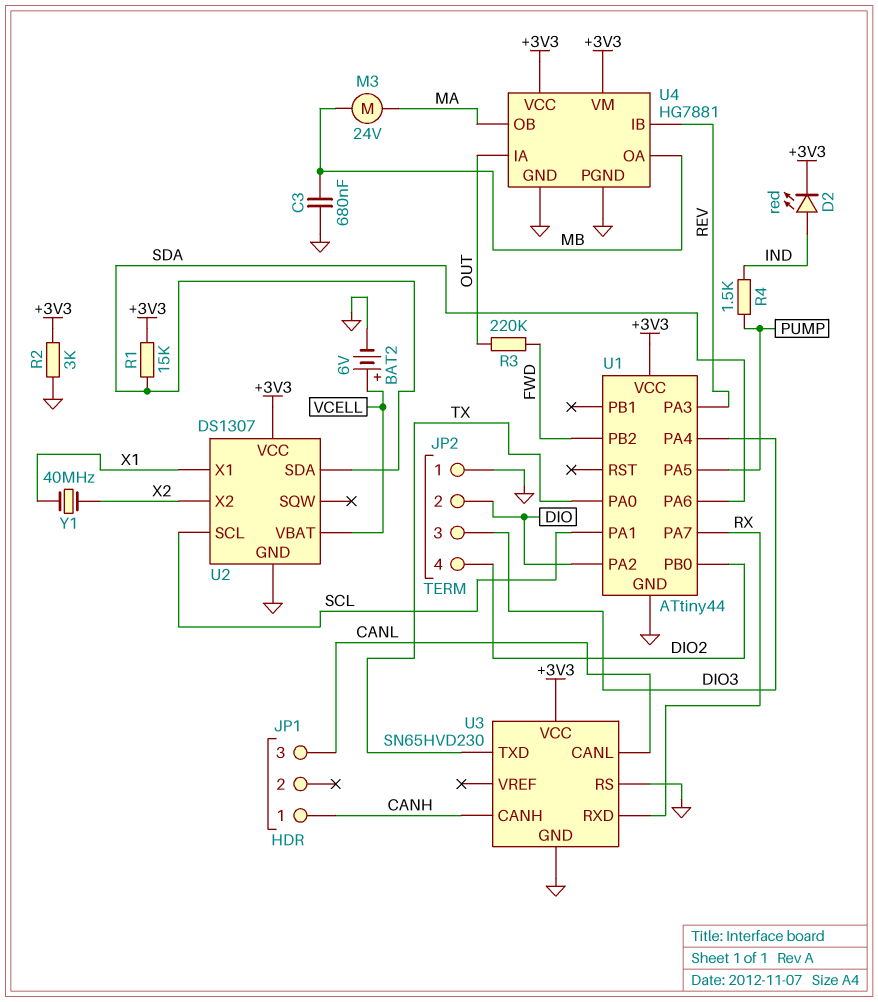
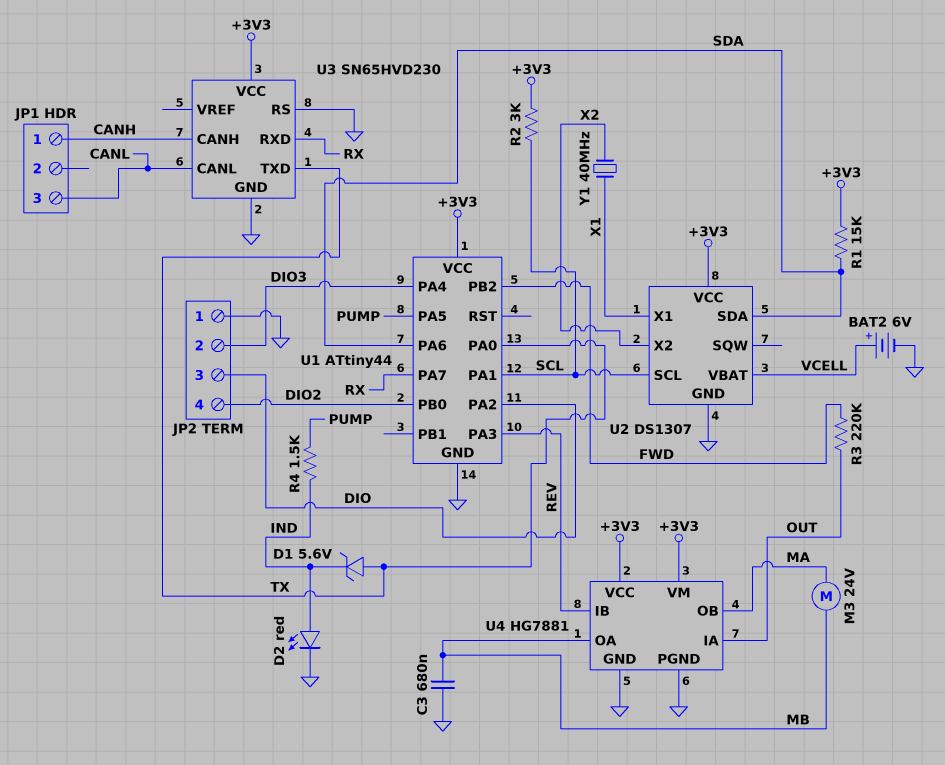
D1: none -> zener 5.6V (A TX, K IND)
D2: LED red (A IND, K +3V3) -> LED red (A IND, K GND)
JP2 pin 2: DIO -> DIO3
JP2 pin 3: DIO3 -> DIO
R2: 3k (+3V3, GND) -> 3k (+3V3, SCL)

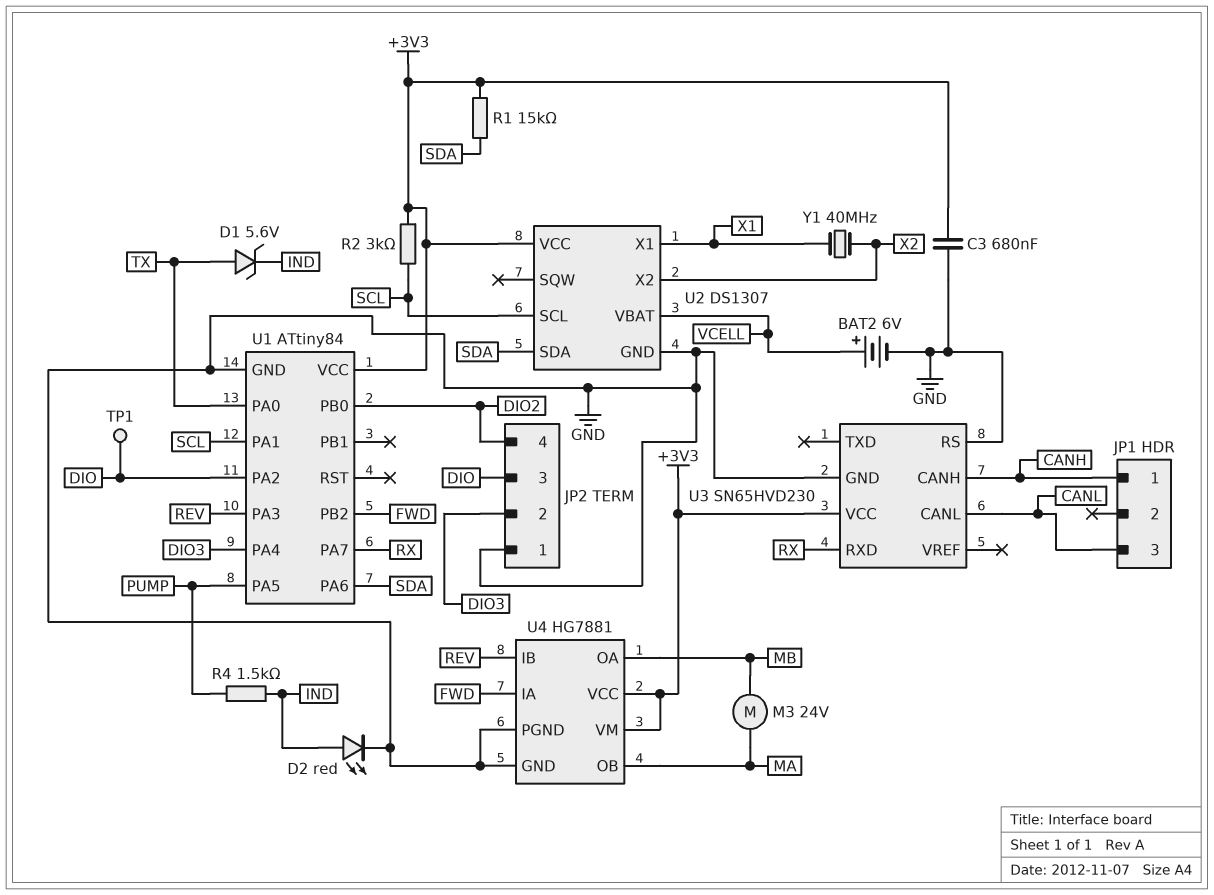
C3: 680nF (GND, MB) -> 680nF (+3V3, GND)
R3: 220k (FWD, OUT) -> none
TP1: none -> test point (DIO)
U1: ATtiny44 -> ATtiny84
U3 pin TXD: TX -> none
U4 pin IA: OUT -> FWD

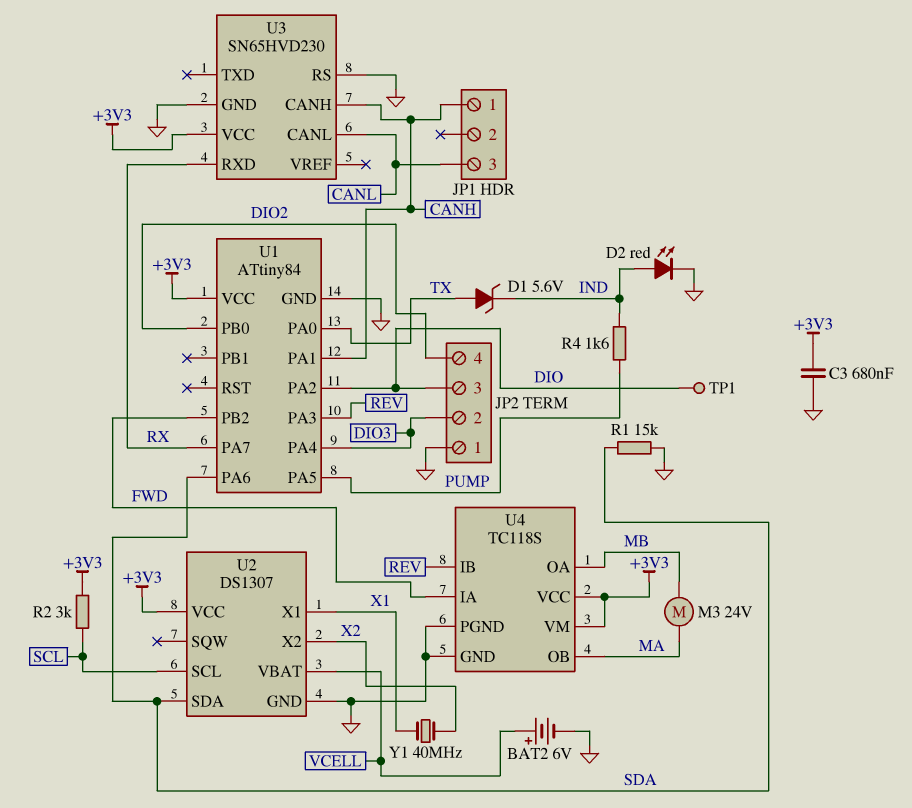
R1: 15k (+3V3, SDA) -> 15k (GND, SDA)
R4: 1.5k (IND, PUMP) -> 1.6k (IND, PUMP)
U1 pin PA1: SCL -> CANH
U4: HG7881 -> TC118S

